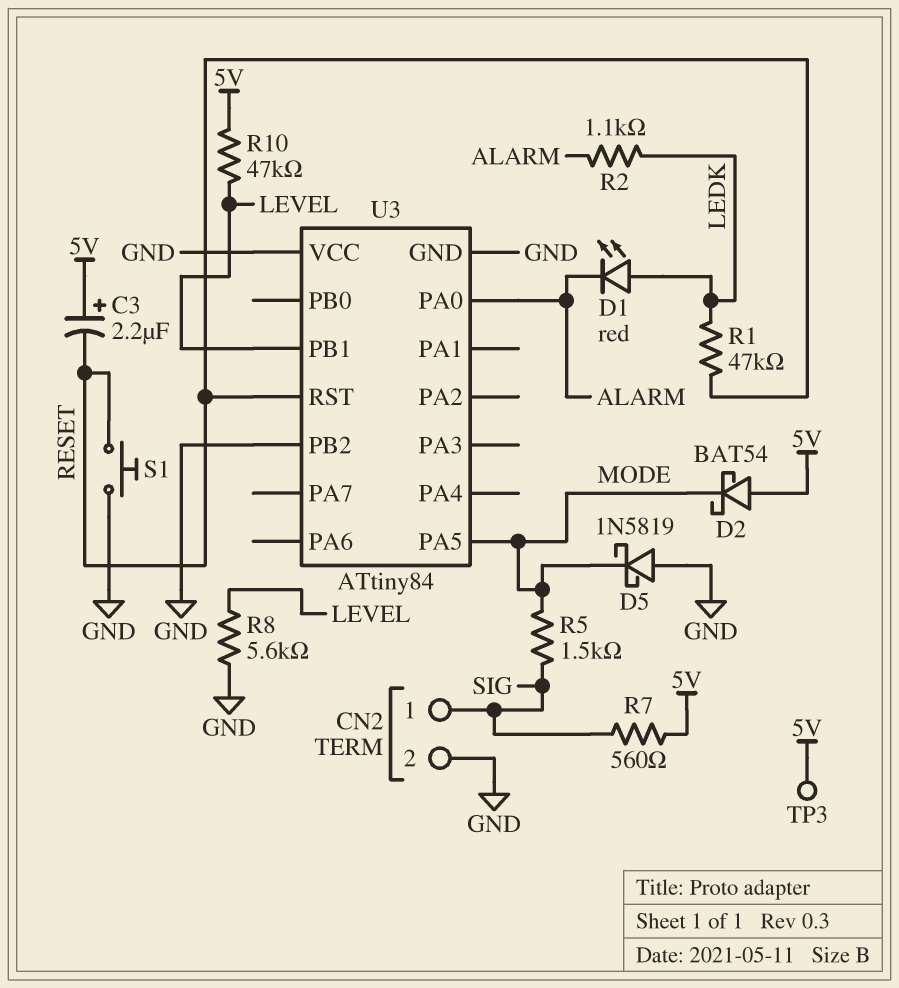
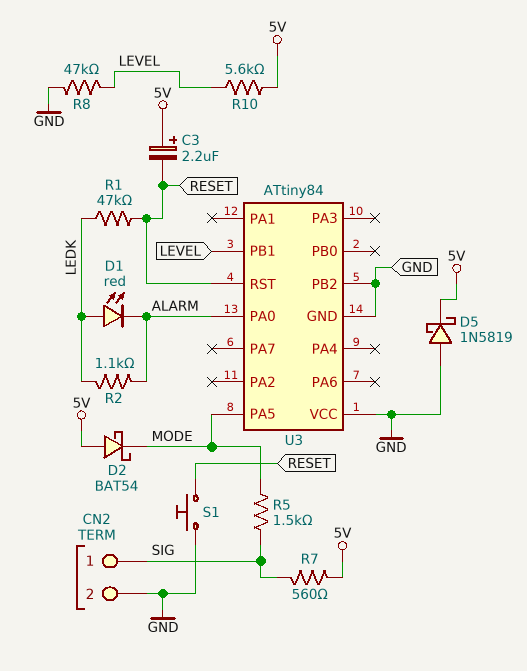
D5: schottky 1N5819 (A GND, K MODE) -> schottky 1N5819 (A GND, K 5V)
R8: 5.6k (GND, LEVEL) -> 47k (GND, LEVEL)
R10: 47k (5V, LEVEL) -> 5.6k (5V, LEVEL)
TP3: test point (5V) -> none

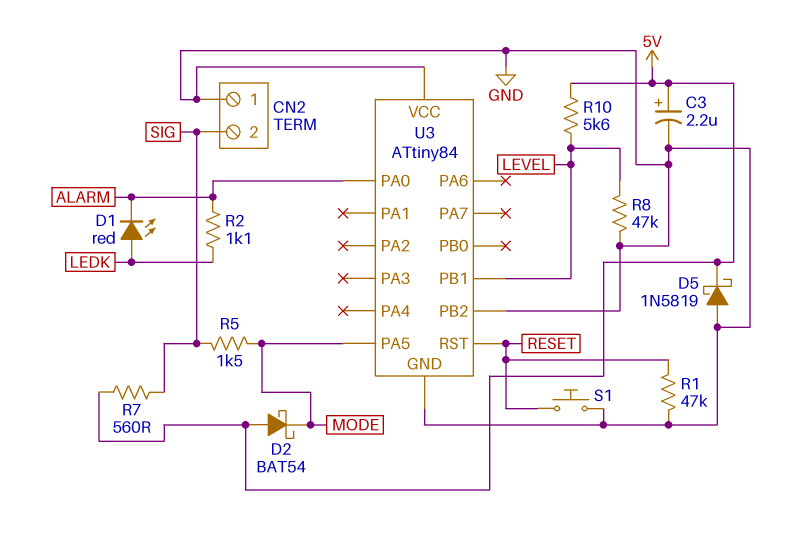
C3: 2.2uF (plus 5V, minus RESET) -> 2.2uF (plus 5V, minus GND)
CN2 pin 1: SIG -> GND
CN2 pin 2: GND -> SIG
R1: 47k (LEDK, RESET) -> 47k (GND, RESET)

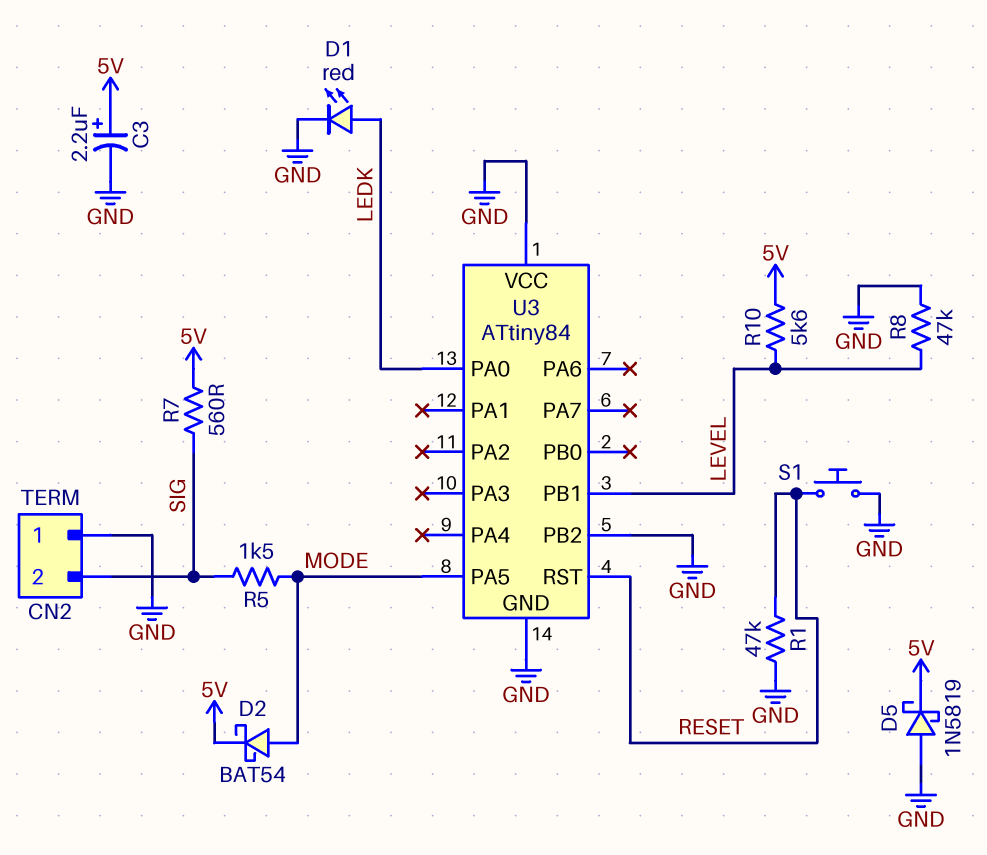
D1: LED red (A LEDK, K ALARM) -> LED red (A LEDK, K GND)
D2: schottky BAT54 (A 5V, K MODE) -> schottky BAT54 (A MODE, K 5V)
R2: 1.1k (ALARM, LEDK) -> none
U3 pin PA0: ALARM -> LEDK

